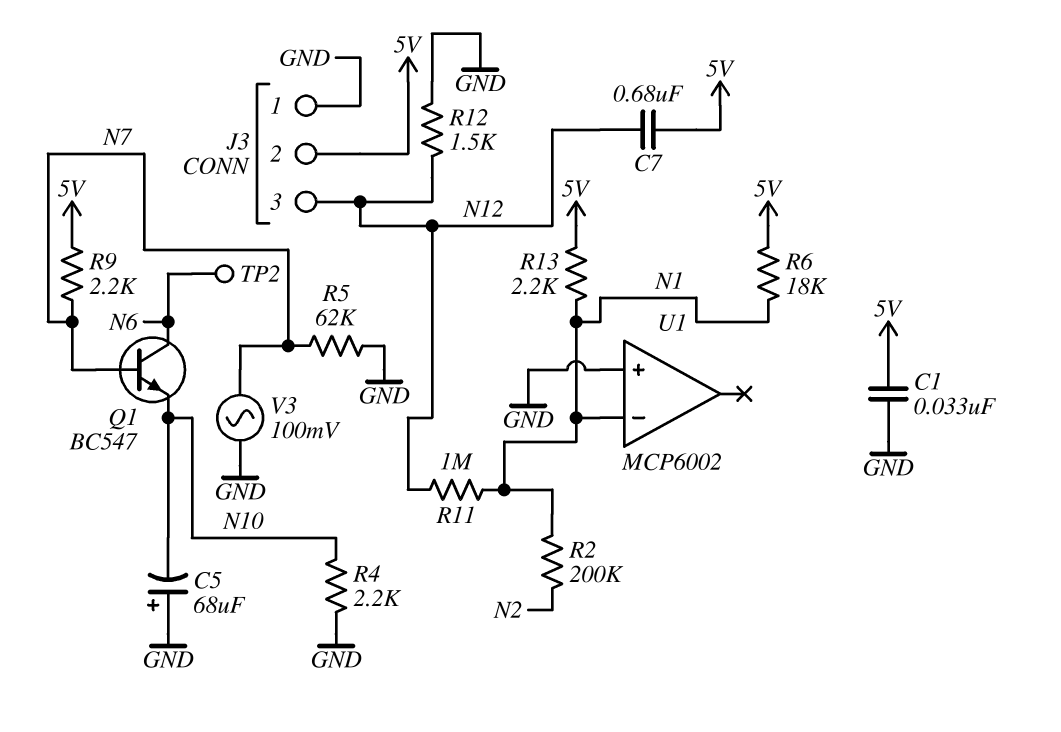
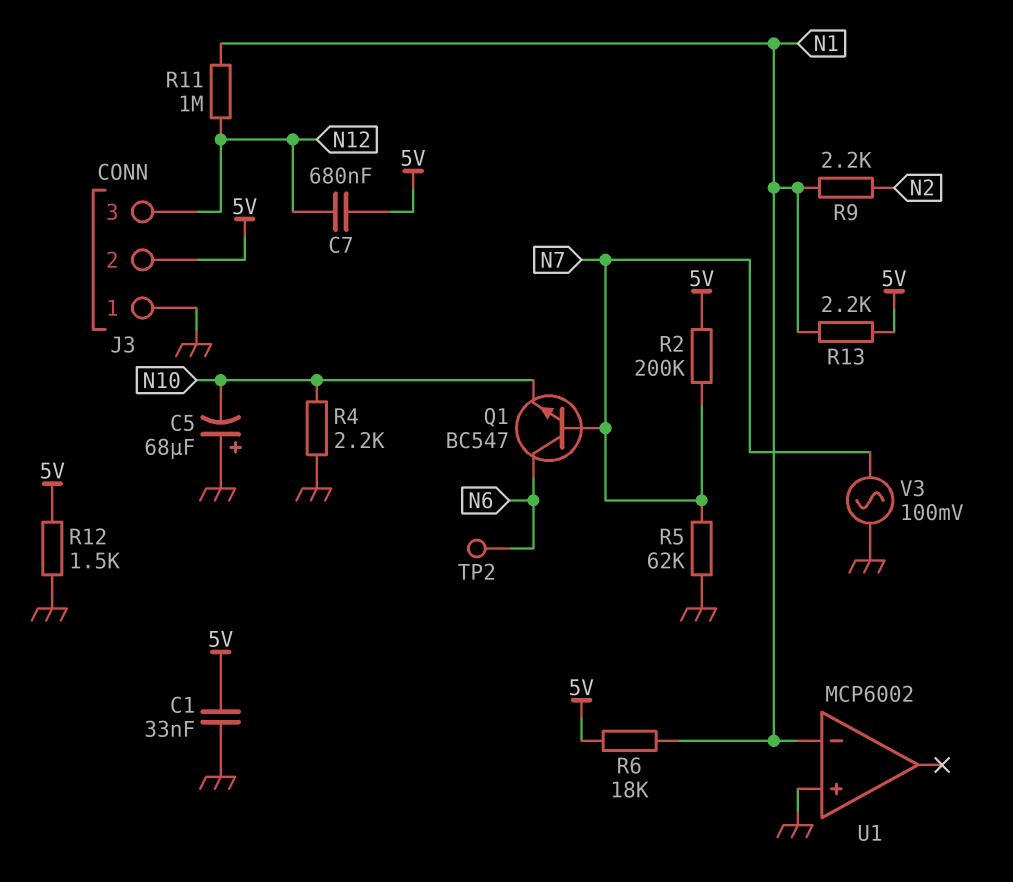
R2: 200k (N1, N2) -> 200k (5V, N7)
R9: 2.2k (5V, N7) -> 2.2k (N1, N2)
R12: 1.5k (GND, N12) -> 1.5k (5V, GND)

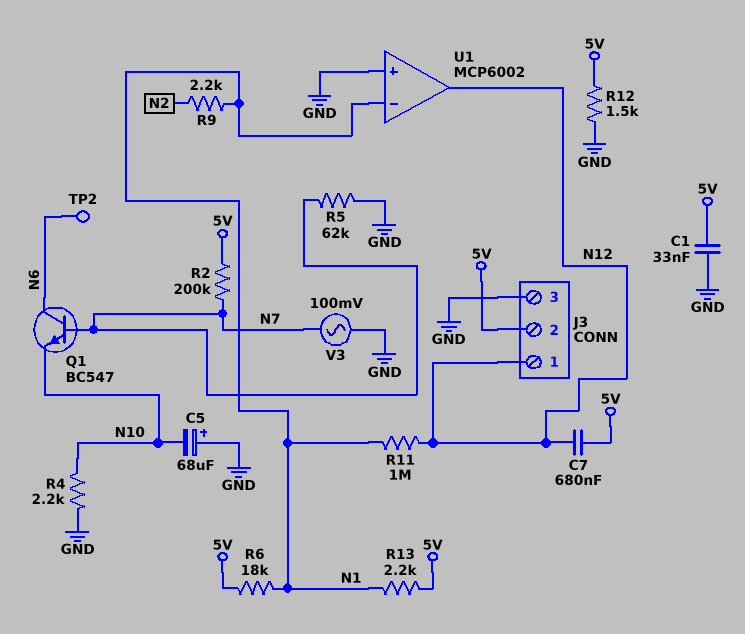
J3 pin 1: GND -> N12
J3 pin 3: N12 -> GND
U1 pin out: none -> N12

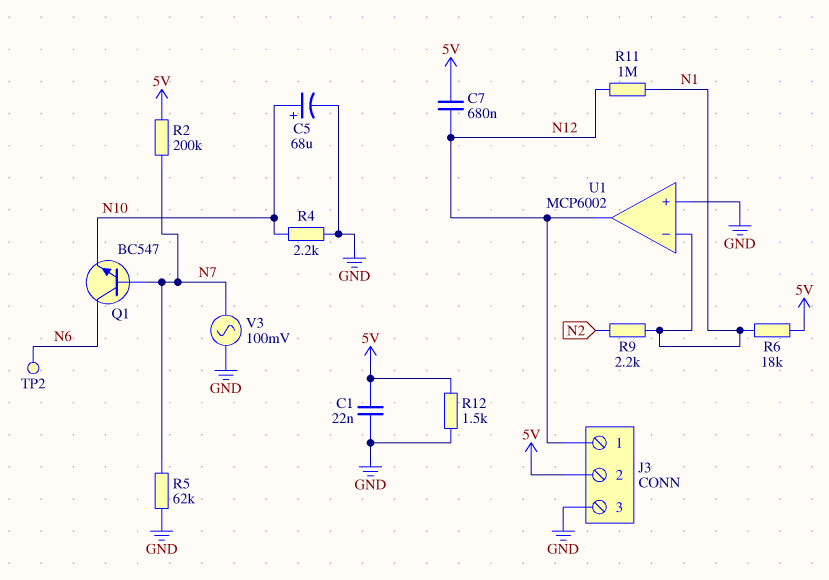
C1: 33nF (5V, GND) -> 22nF (5V, GND)
C5: 68uF (plus GND, minus N10) -> 68uF (plus N10, minus GND)
R13: 2.2k (5V, N1) -> none

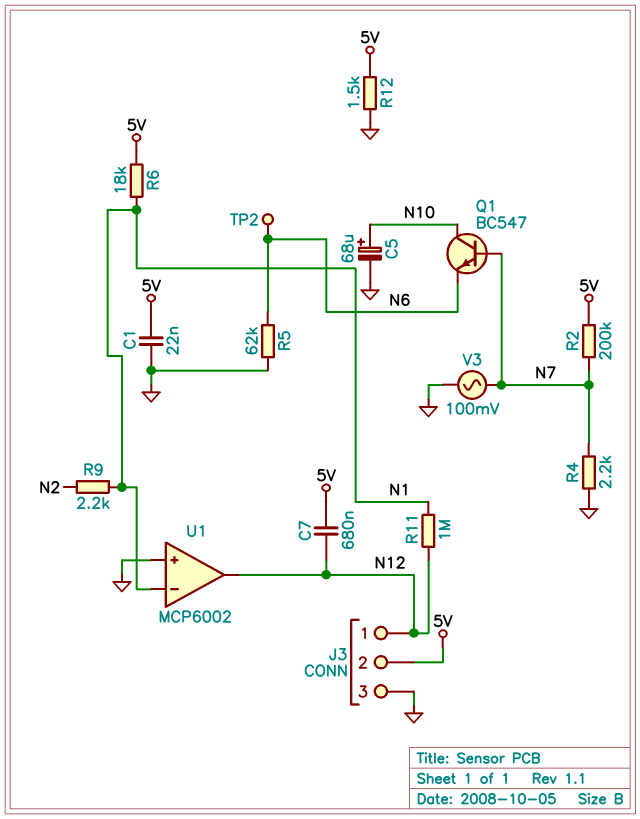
Q1: NPN BC547 (B N7, C N6, E N10) -> NPN BC547 (B N7, C N10, E N6)
R4: 2.2k (GND, N10) -> 2.2k (GND, N7)
R5: 62k (GND, N7) -> 62k (GND, N6)

